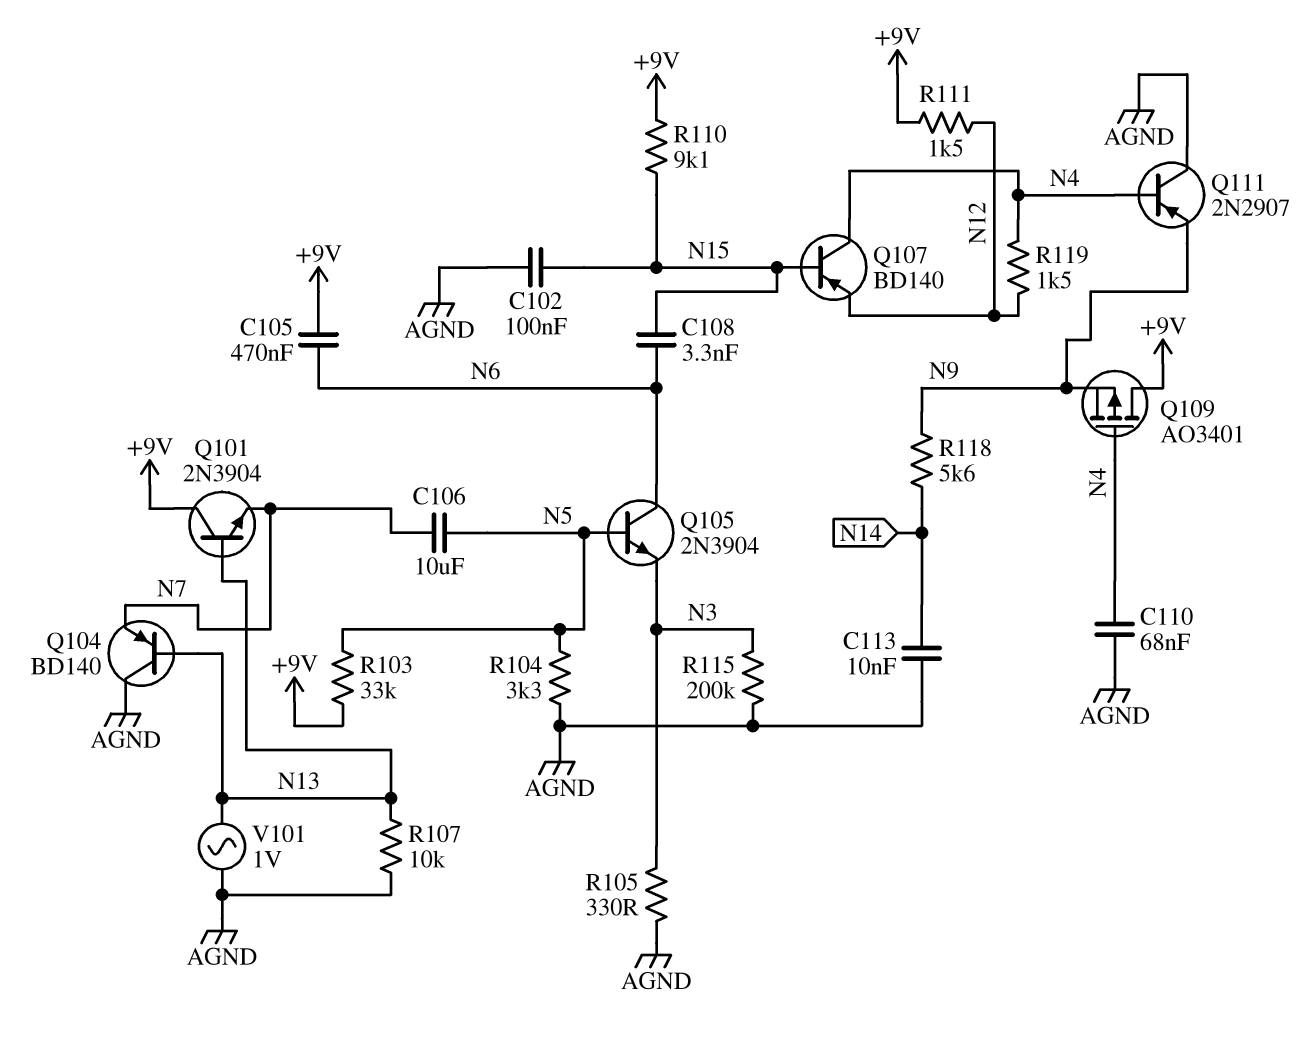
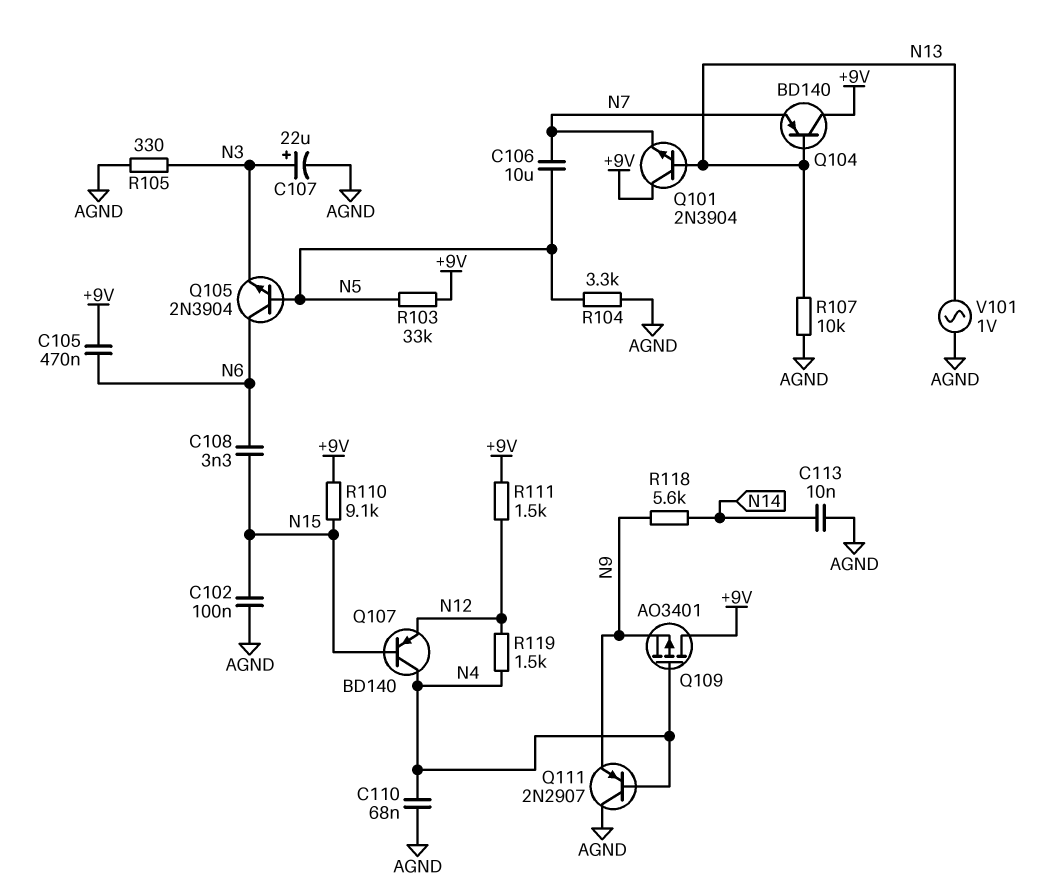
C107: none -> 22uF (plus N3, minus AGND)
Q104: PNP BD140 (B N13, C AGND, E N7) -> PNP BD140 (B N13, C +9V, E N7)
R115: 200k (AGND, N3) -> none

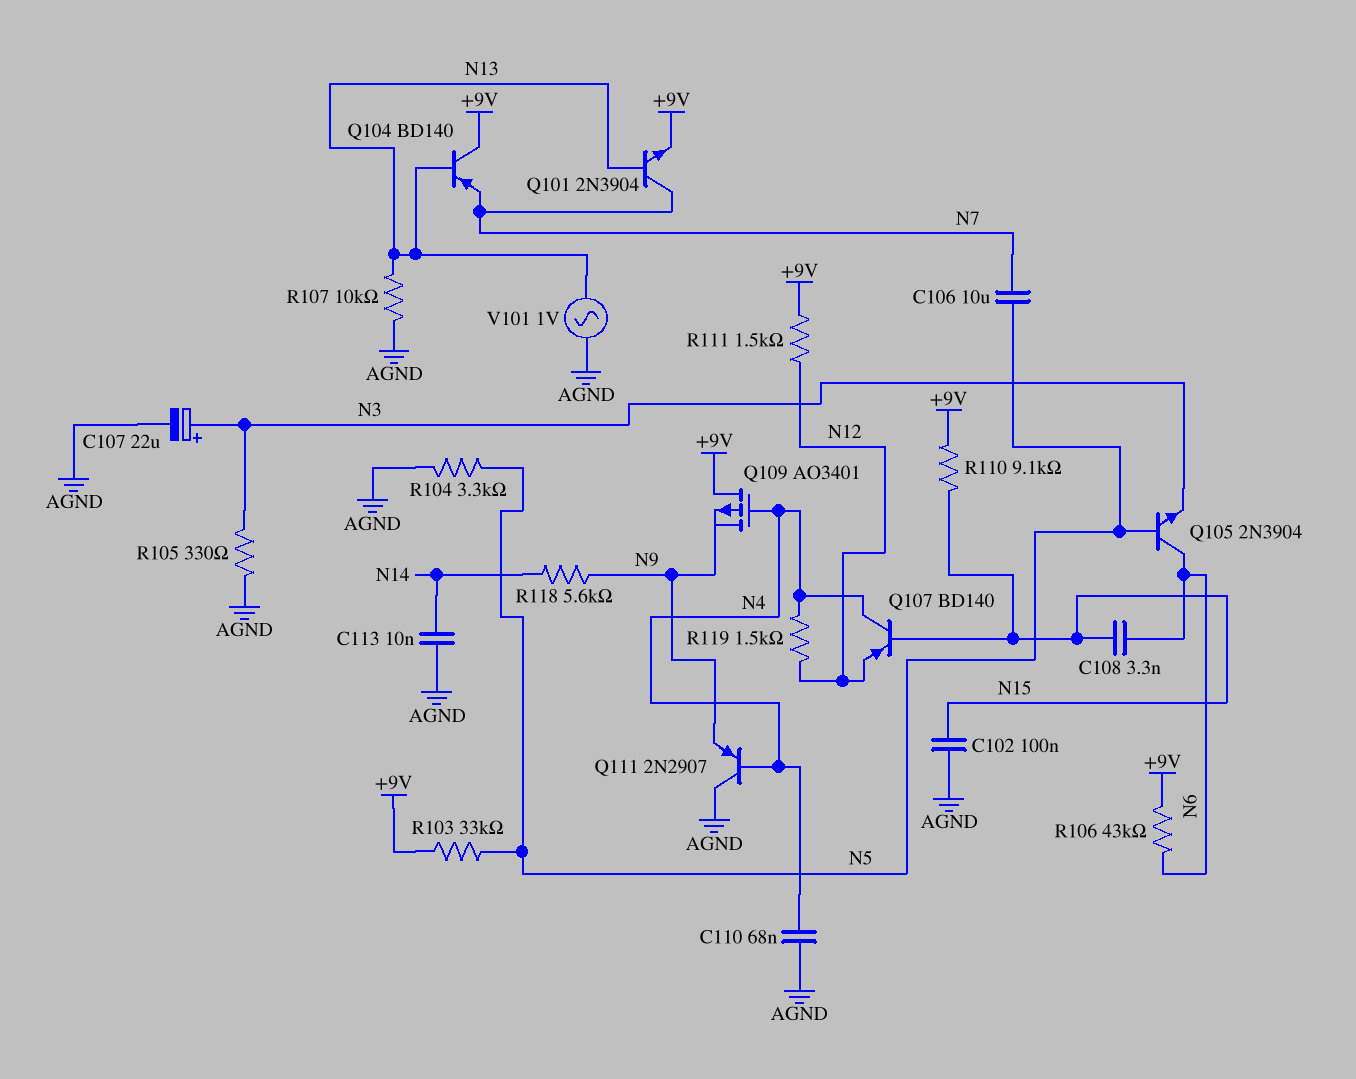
C105: 470nF (+9V, N6) -> none
Q101: NPN 2N3904 (B N13, C +9V, E N7) -> NPN 2N3904 (B N13, C N7, E +9V)
R106: none -> 43k (+9V, N6)

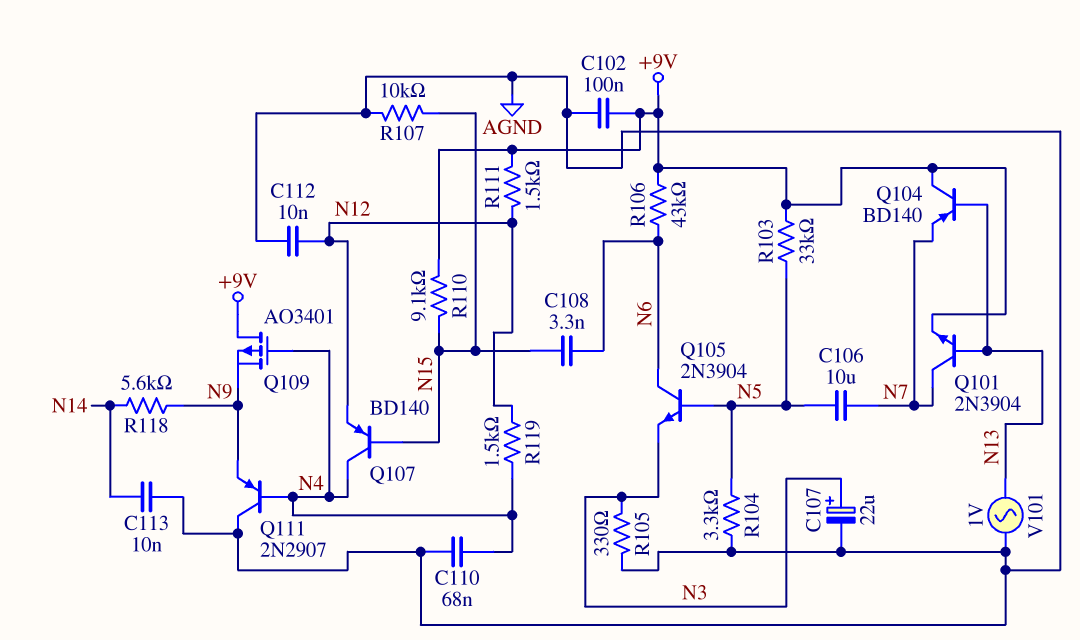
C102: 100nF (AGND, N15) -> 100nF (+9V, AGND)
C112: none -> 10nF (AGND, N12)
R107: 10k (AGND, N13) -> 10k (AGND, N15)

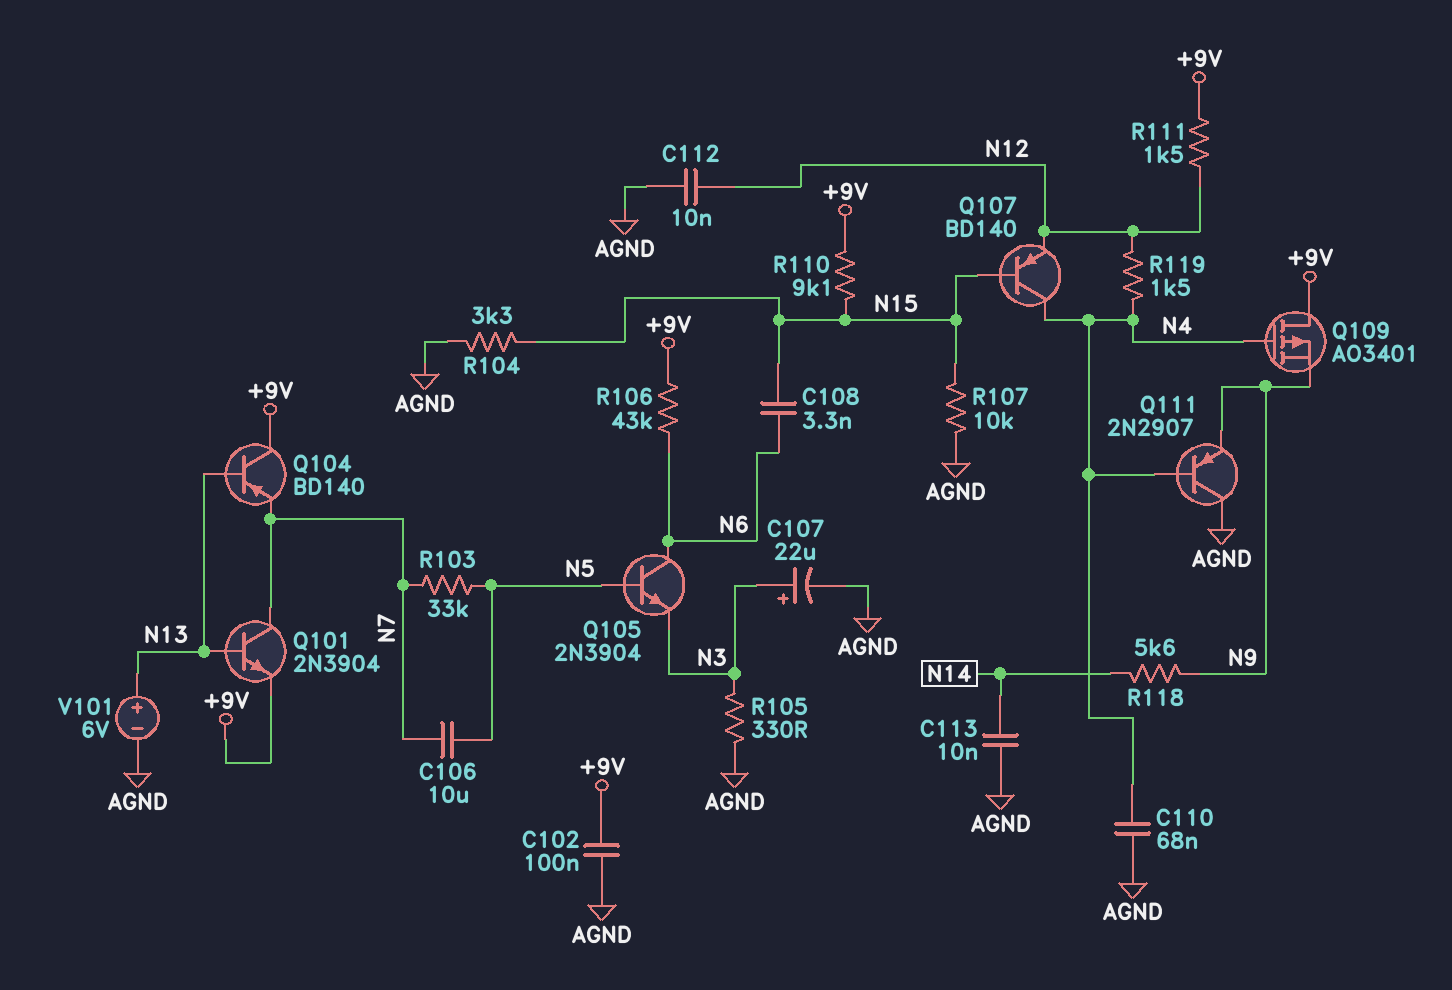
R103: 33k (+9V, N5) -> 33k (N5, N7)
R104: 3.3k (AGND, N5) -> 3.3k (AGND, N15)
V101: AC 1V (AGND, N13) -> 6V (plus N13, minus AGND)

